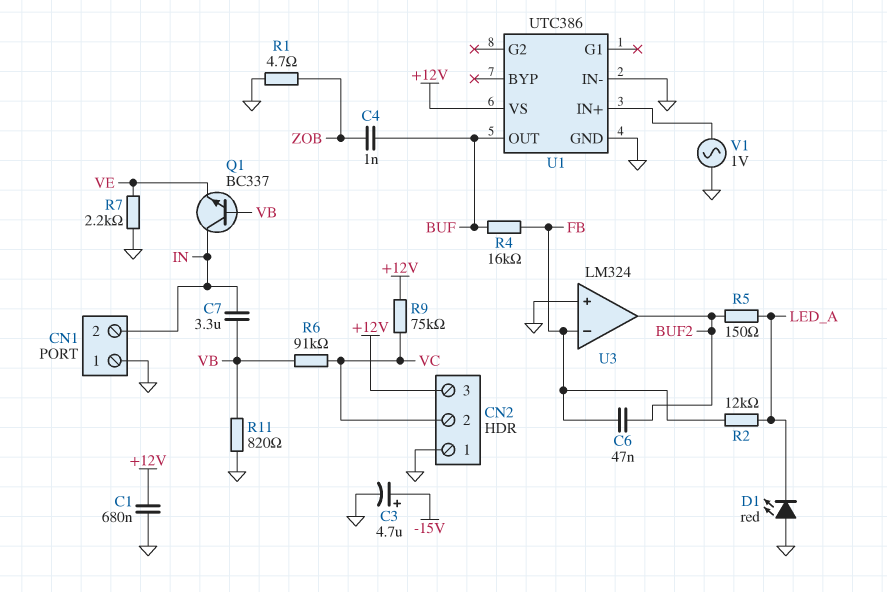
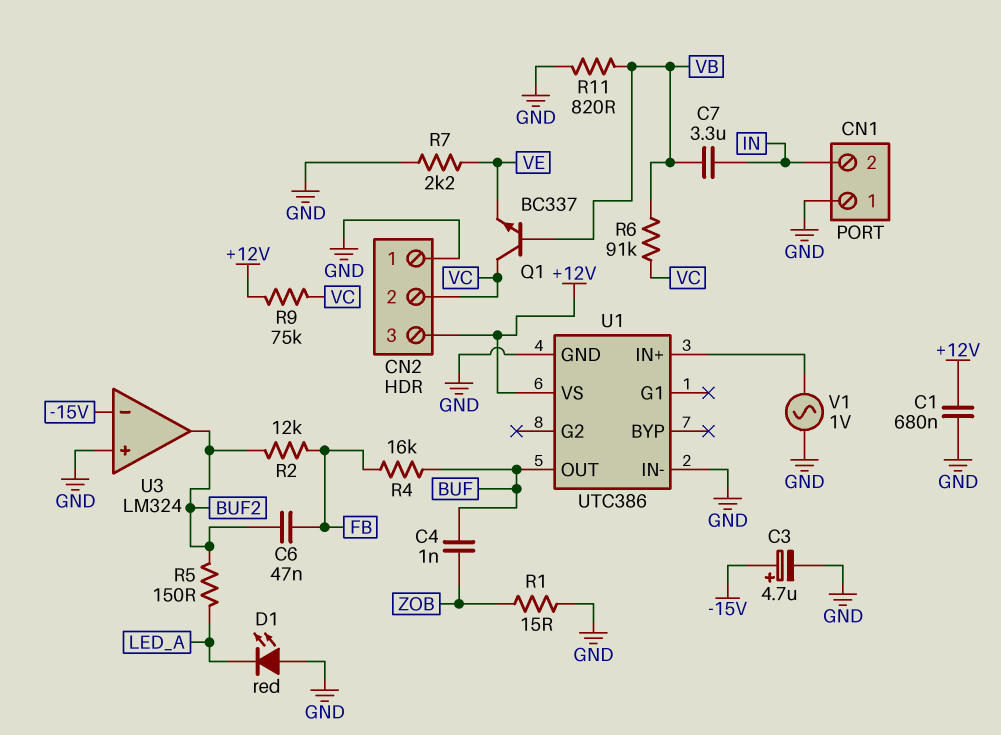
Q1: NPN BC337 (B VB, C IN, E VE) -> NPN BC337 (B VB, C VC, E VE)
R1: 4.7 (GND, ZOB) -> 15 (GND, ZOB)
R2: 12k (FB, LED_A) -> 12k (BUF2, FB)
U3 pin in-: FB -> -15V

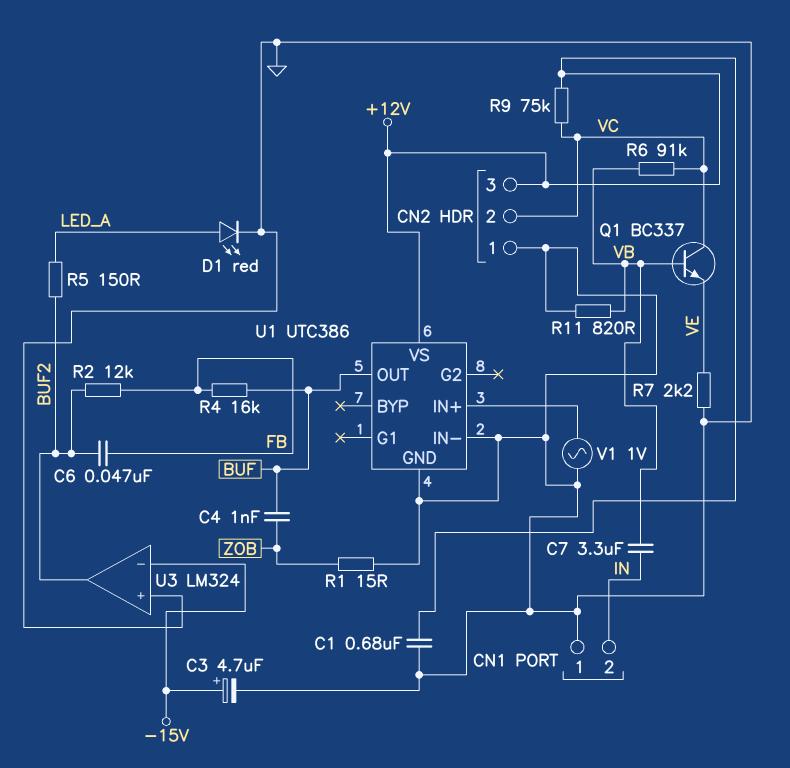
D1: LED red (A GND, K LED_A) -> LED red (A LED_A, K GND)

